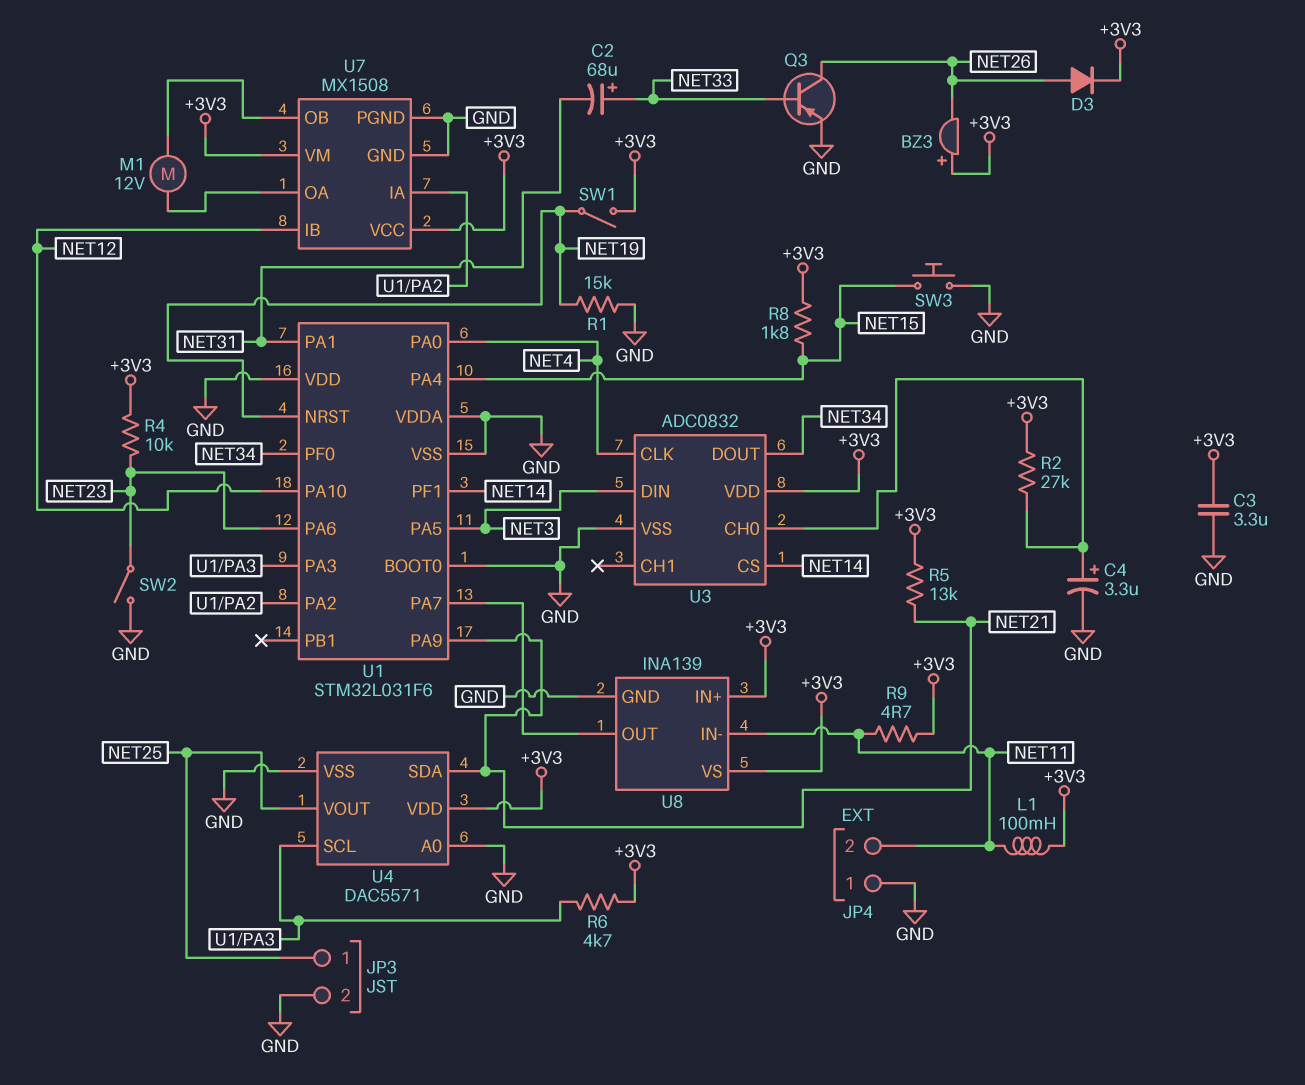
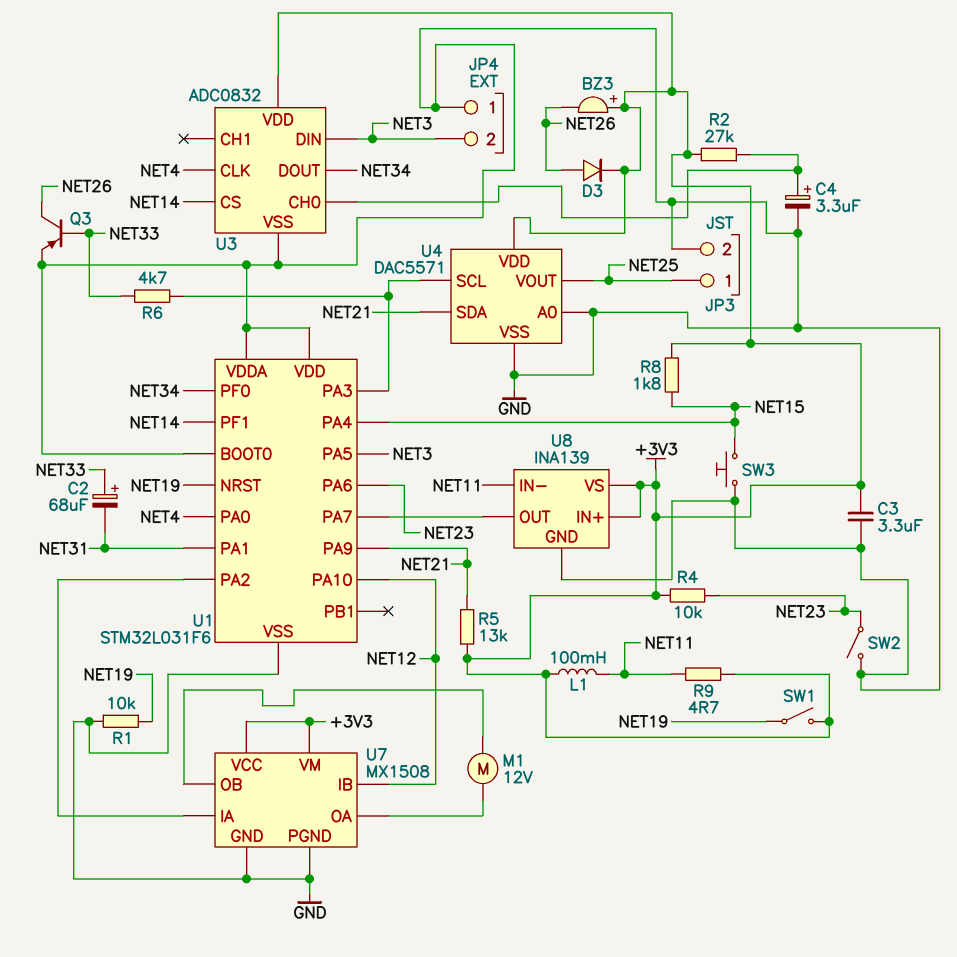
JP4 pin 2: NET11 -> NET3
R1: 15k (GND, NET19) -> 10k (GND, NET19)
R6: 4.7k (+3V3, U1/PA3) -> 4.7k (NET33, U1/PA3)

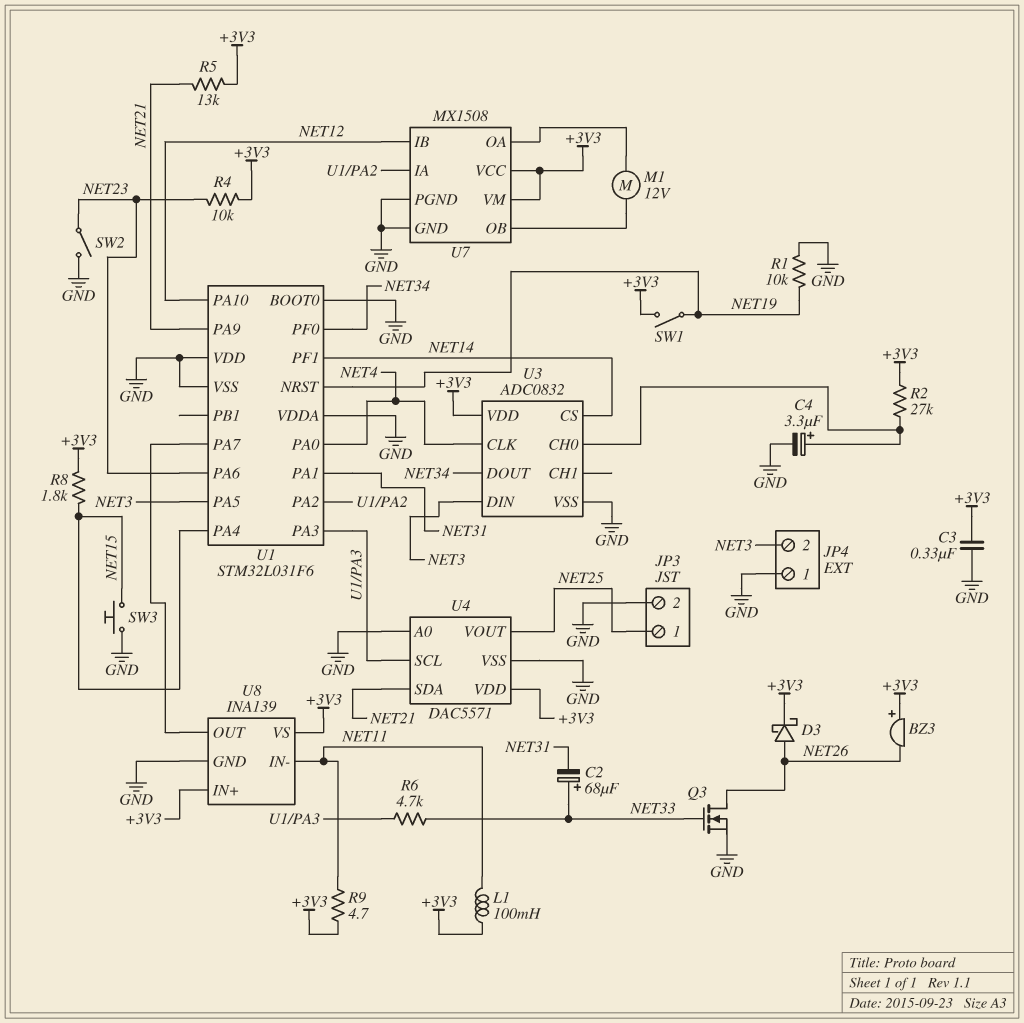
C3: 3.3uF (+3V3, GND) -> 330nF (+3V3, GND)
D3: diode (A NET26, K +3V3) -> schottky (A NET26, K +3V3)
Q3: PNP (B NET33, C NET26, E GND) -> NMOS (G NET33, D NET26, S GND)

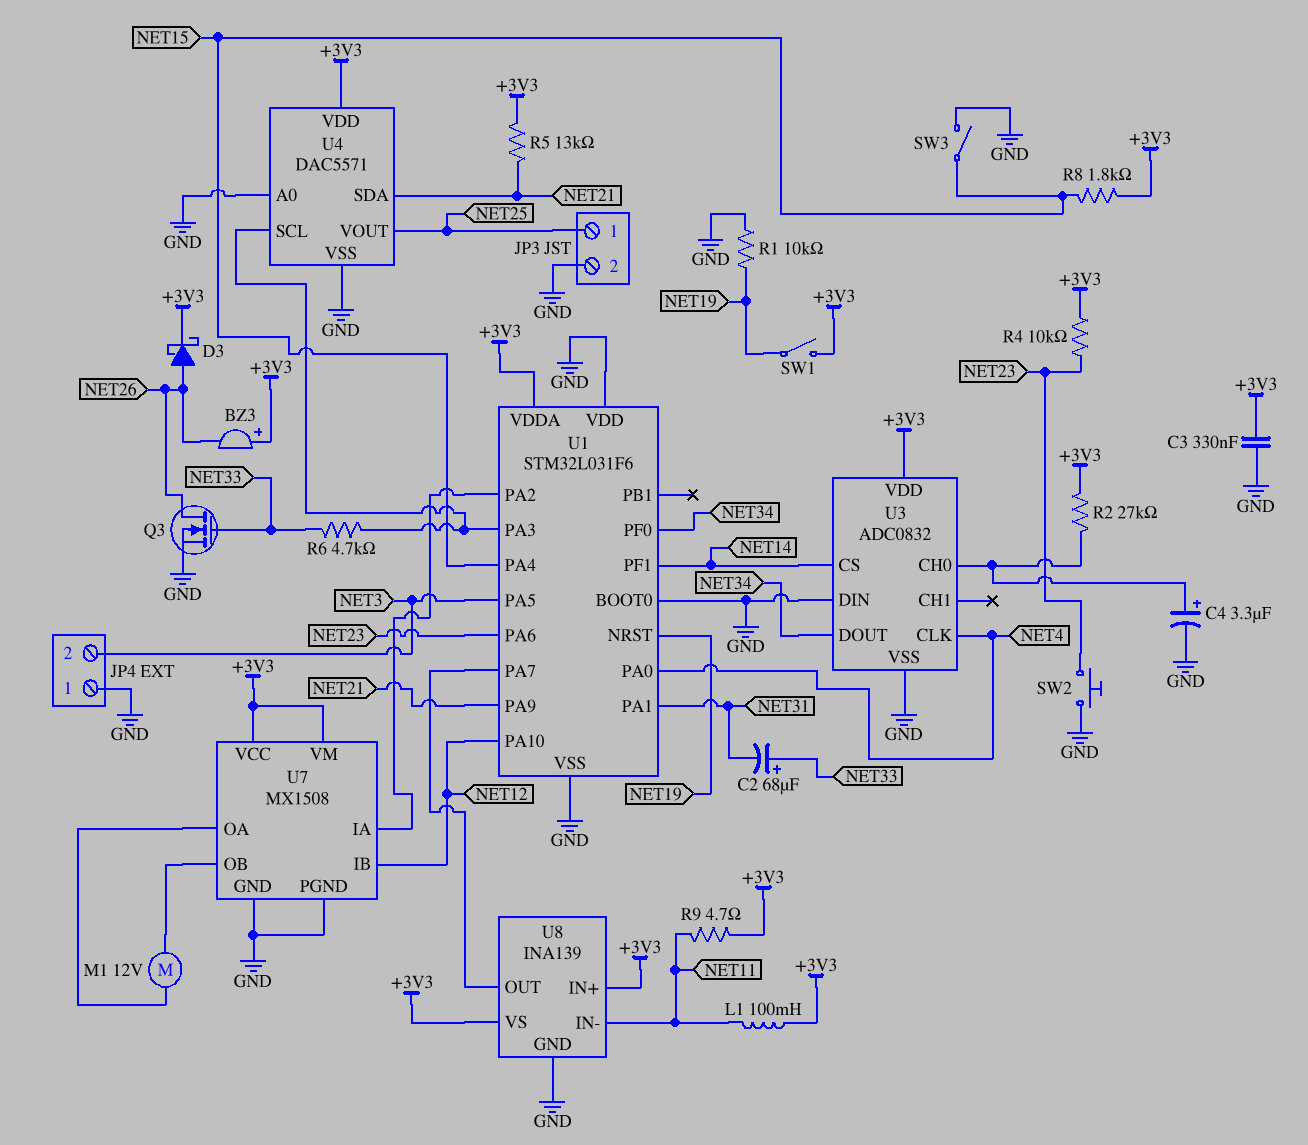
SW2: switch (GND, NET23) -> button (GND, NET23)
SW3: button (GND, NET15) -> switch (GND, NET15)
U1 pin VDDA: GND -> +3V3
U3 pin DIN: NET3 -> GND

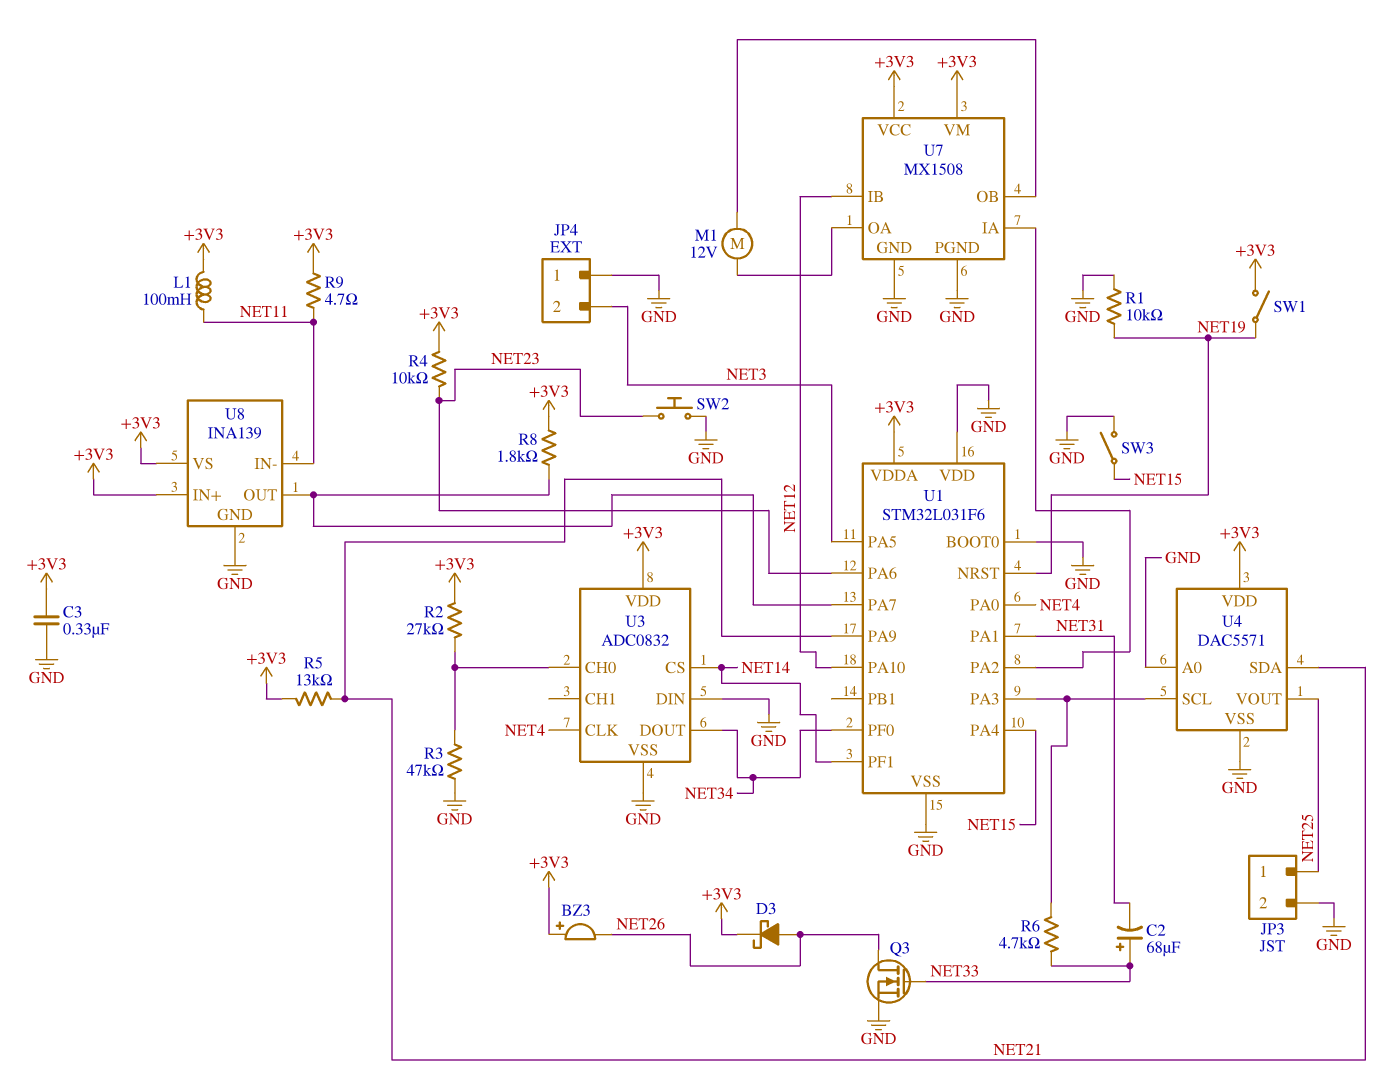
C4: 3.3uF (plus U3/CH0, minus GND) -> none
R3: none -> 47k (GND, U3/CH0)
R8: 1.8k (+3V3, NET15) -> 1.8k (+3V3, U1/PA7)

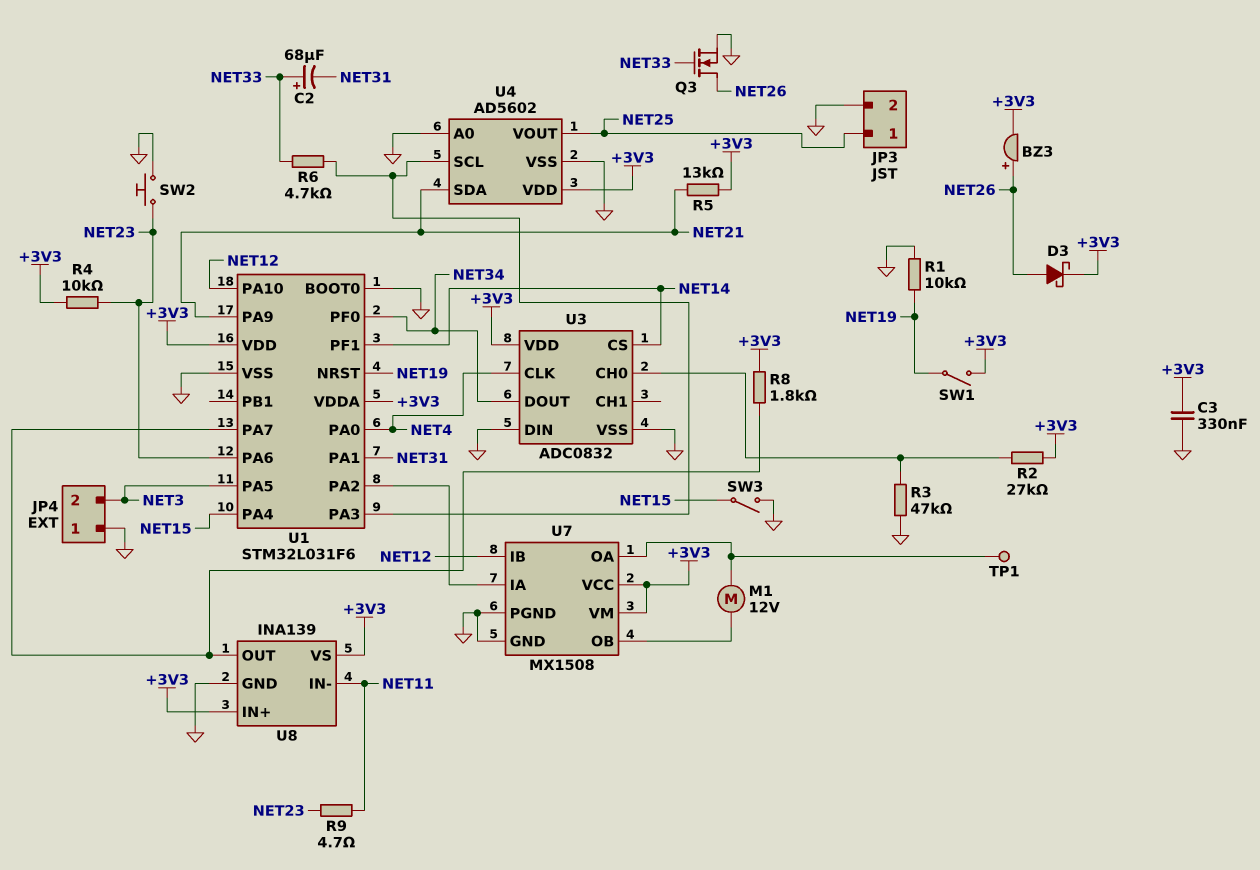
BZ3: buzzer (plus +3V3, minus NET26) -> buzzer (plus NET26, minus +3V3)
L1: 100mH (+3V3, NET11) -> none
R9: 4.7 (+3V3, NET11) -> 4.7 (NET11, NET23)
TP1: none -> test point (U7/OA)
U1 pin VDD: GND -> +3V3
U4: DAC5571 -> AD5602

